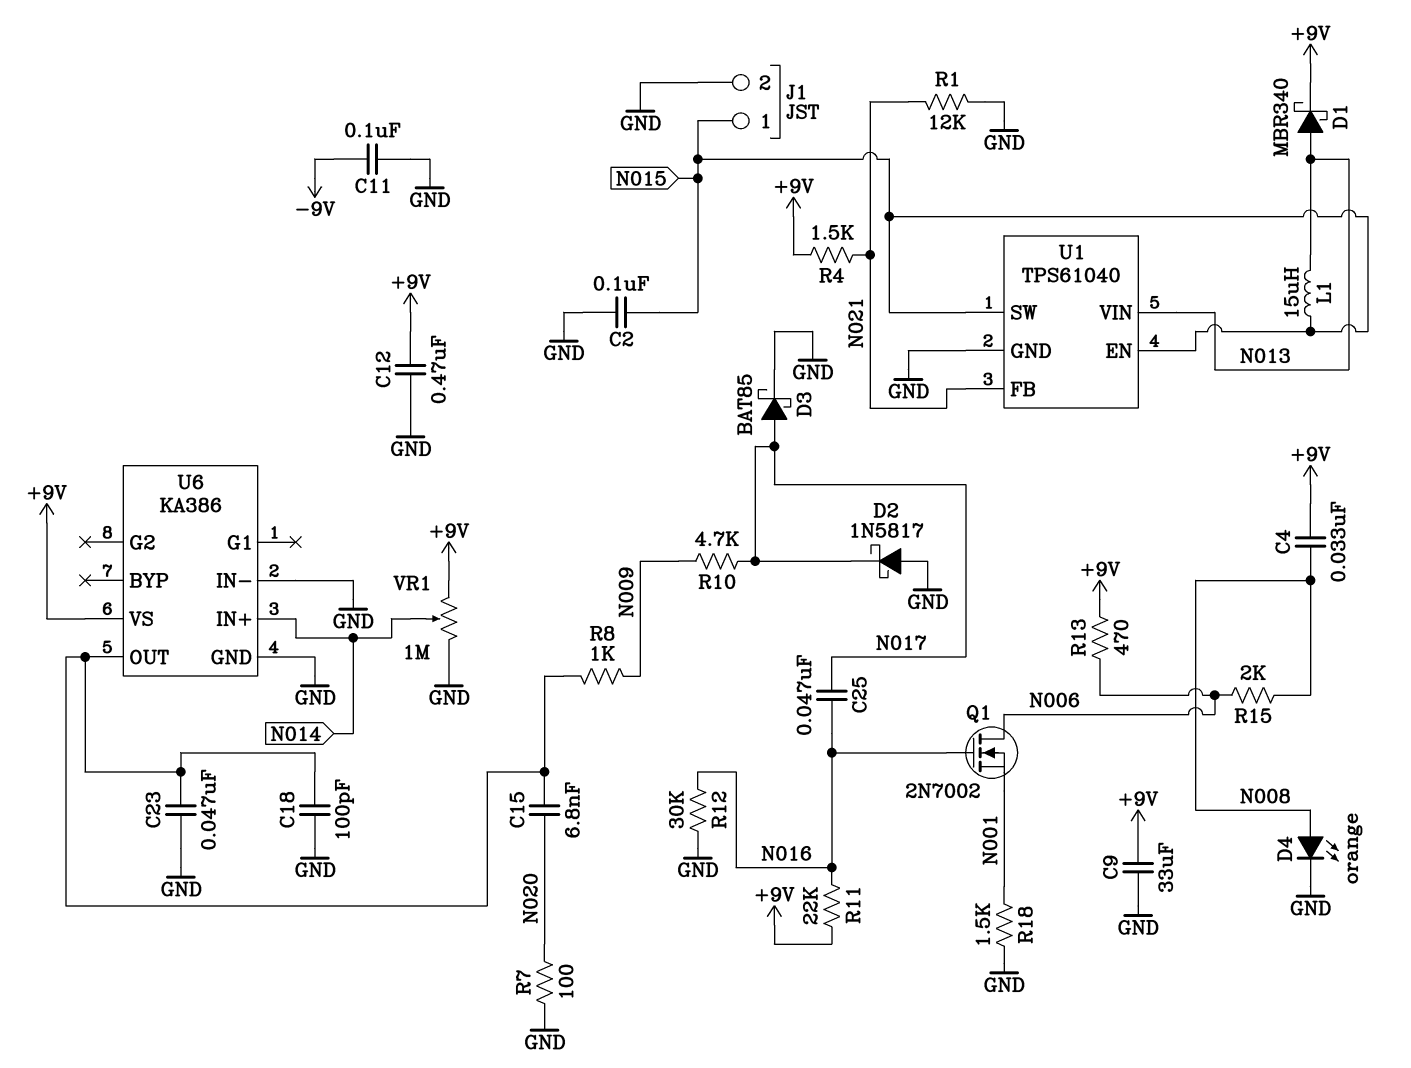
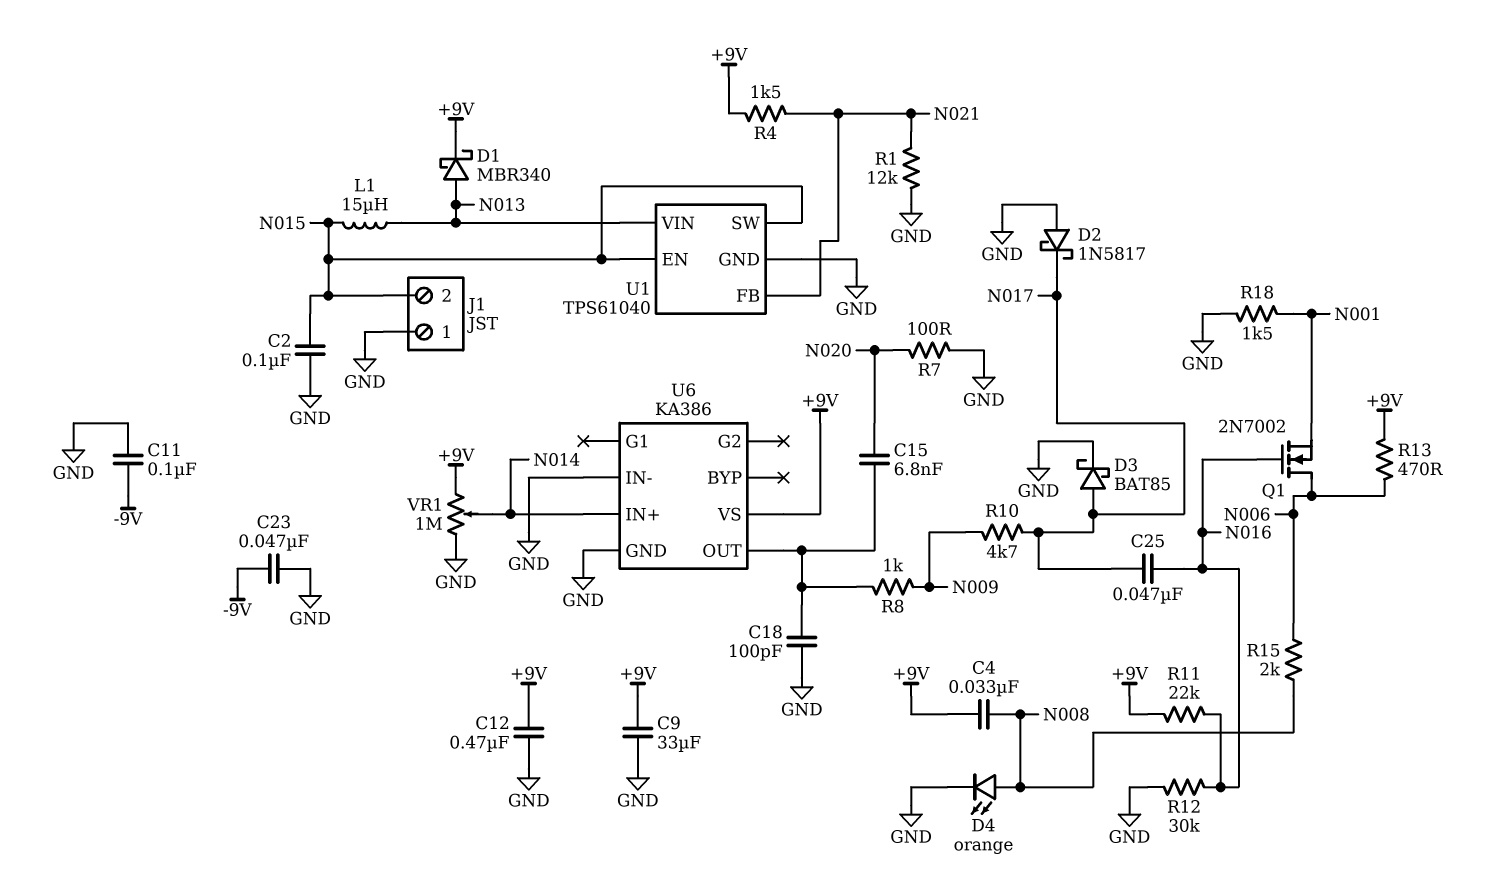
C23: 47nF (GND, U6/OUT) -> 47nF (-9V, GND)
J1 pin 1: N015 -> GND
J1 pin 2: GND -> N015

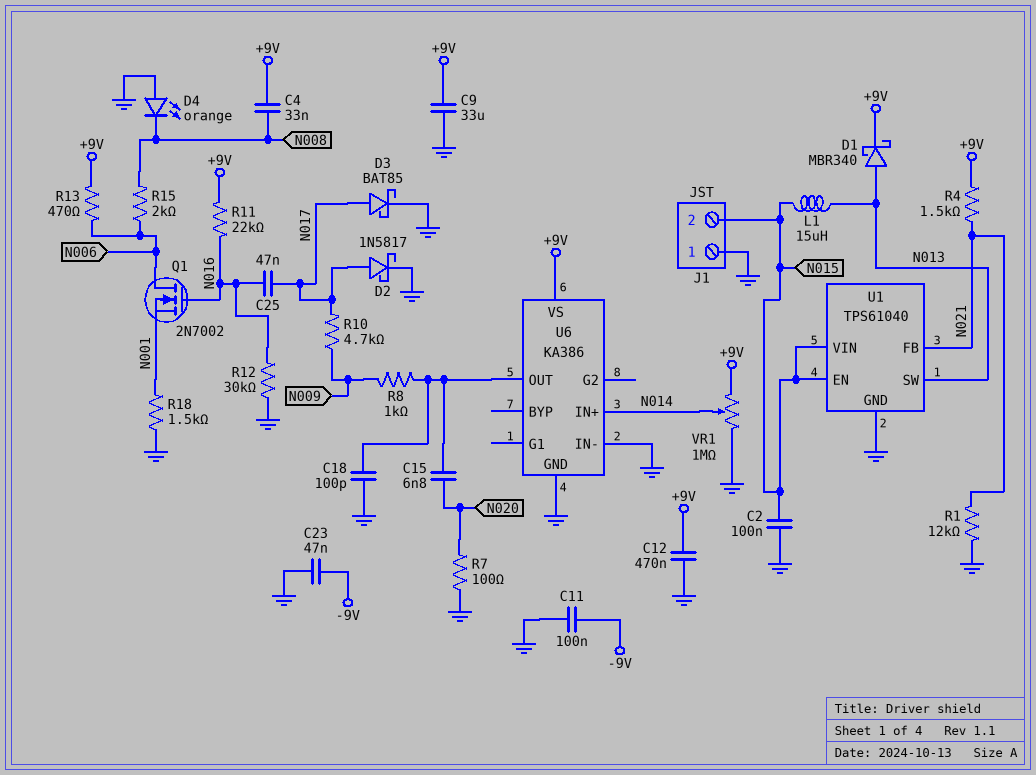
D2: schottky 1N5817 (A GND, K N017) -> schottky 1N5817 (A N017, K GND)
D4: LED orange (A N008, K GND) -> LED orange (A GND, K N008)
U1 pin SW: N015 -> N013
U1 pin VIN: N013 -> N015

